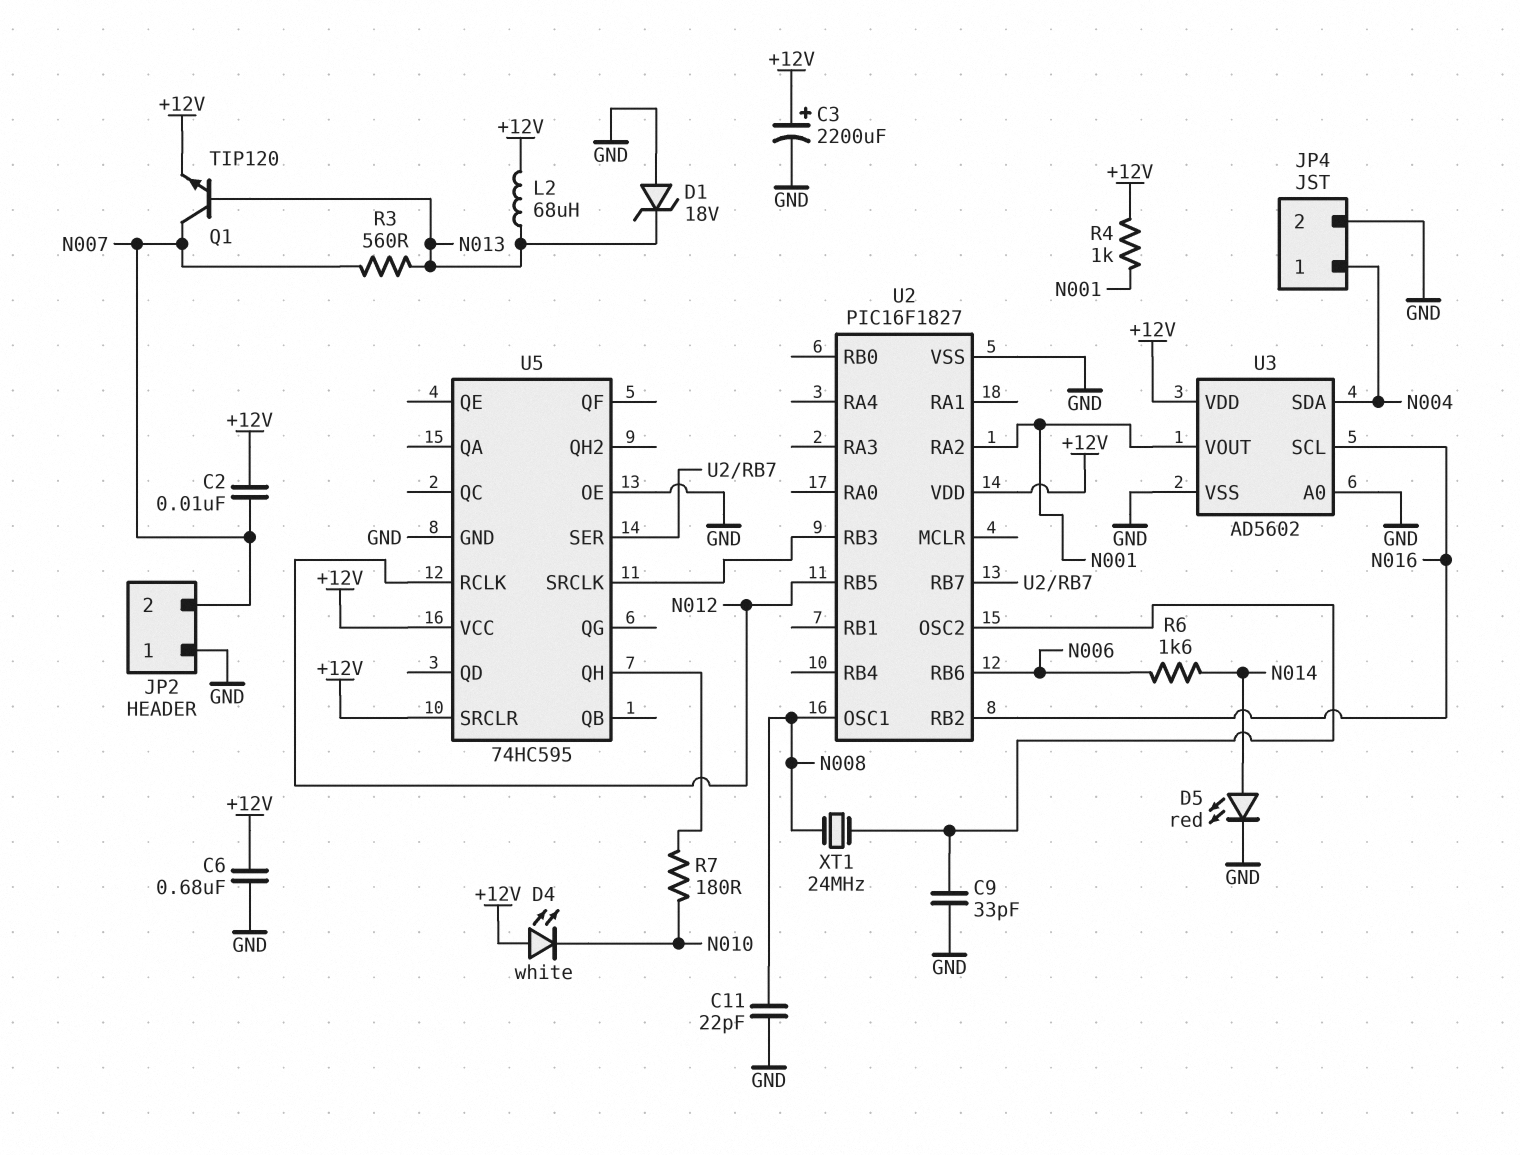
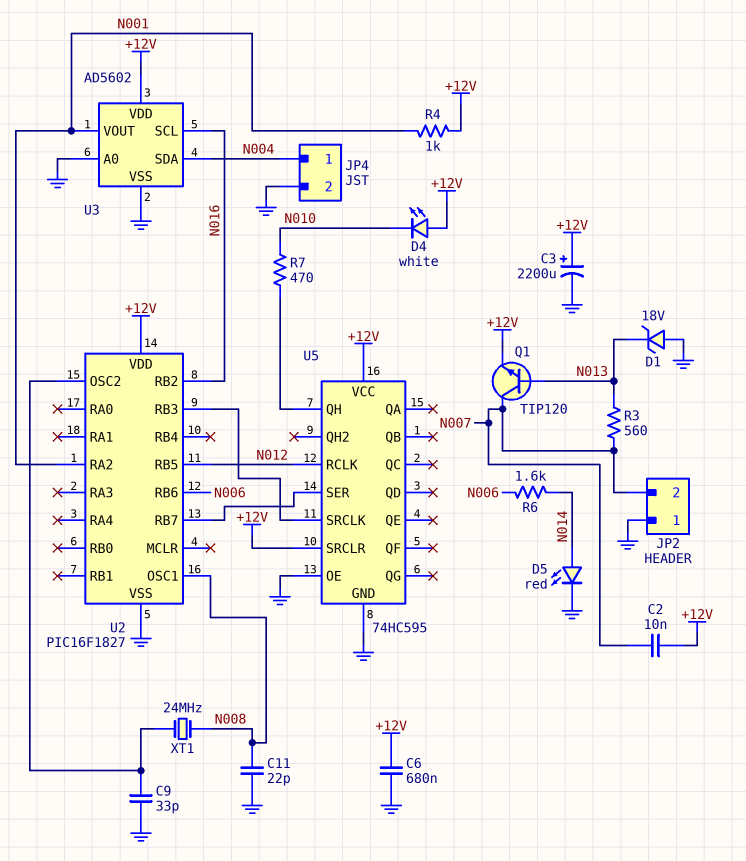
L2: 68uH (+12V, N013) -> none
R7: 180 (N010, U5/QH) -> 470 (N010, U5/QH)

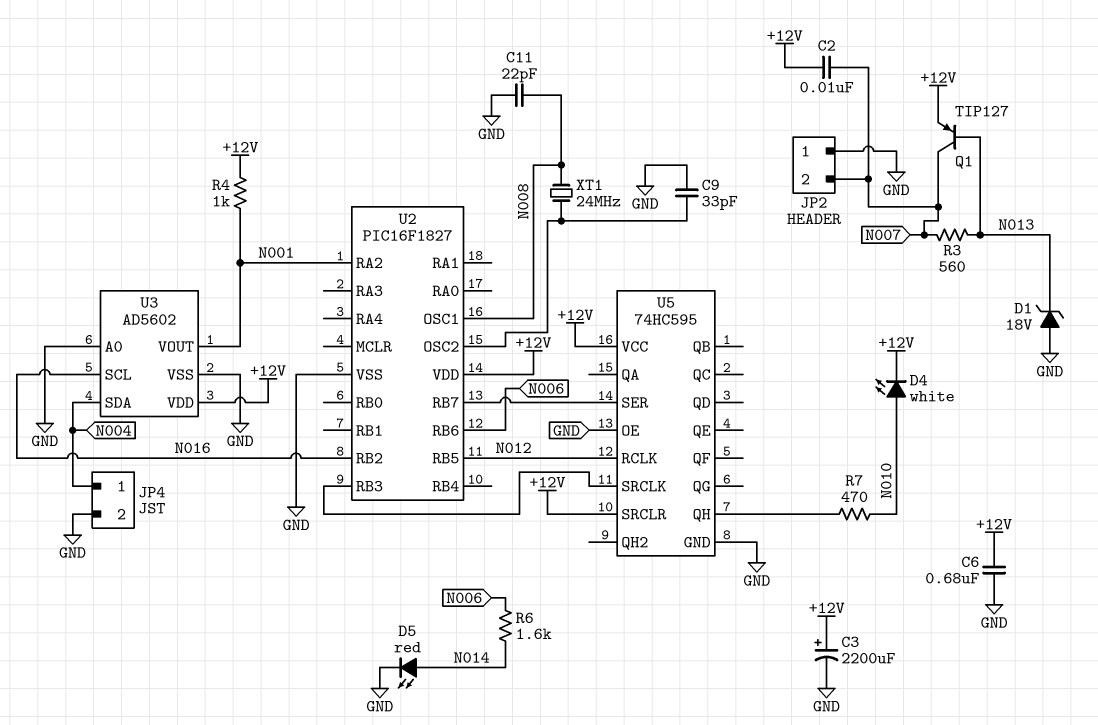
D4: LED white (A +12V, K N010) -> LED white (A N010, K +12V)
Q1: NPN TIP120 (B N013, C N007, E +12V) -> PNP TIP127 (B N013, C N007, E +12V)

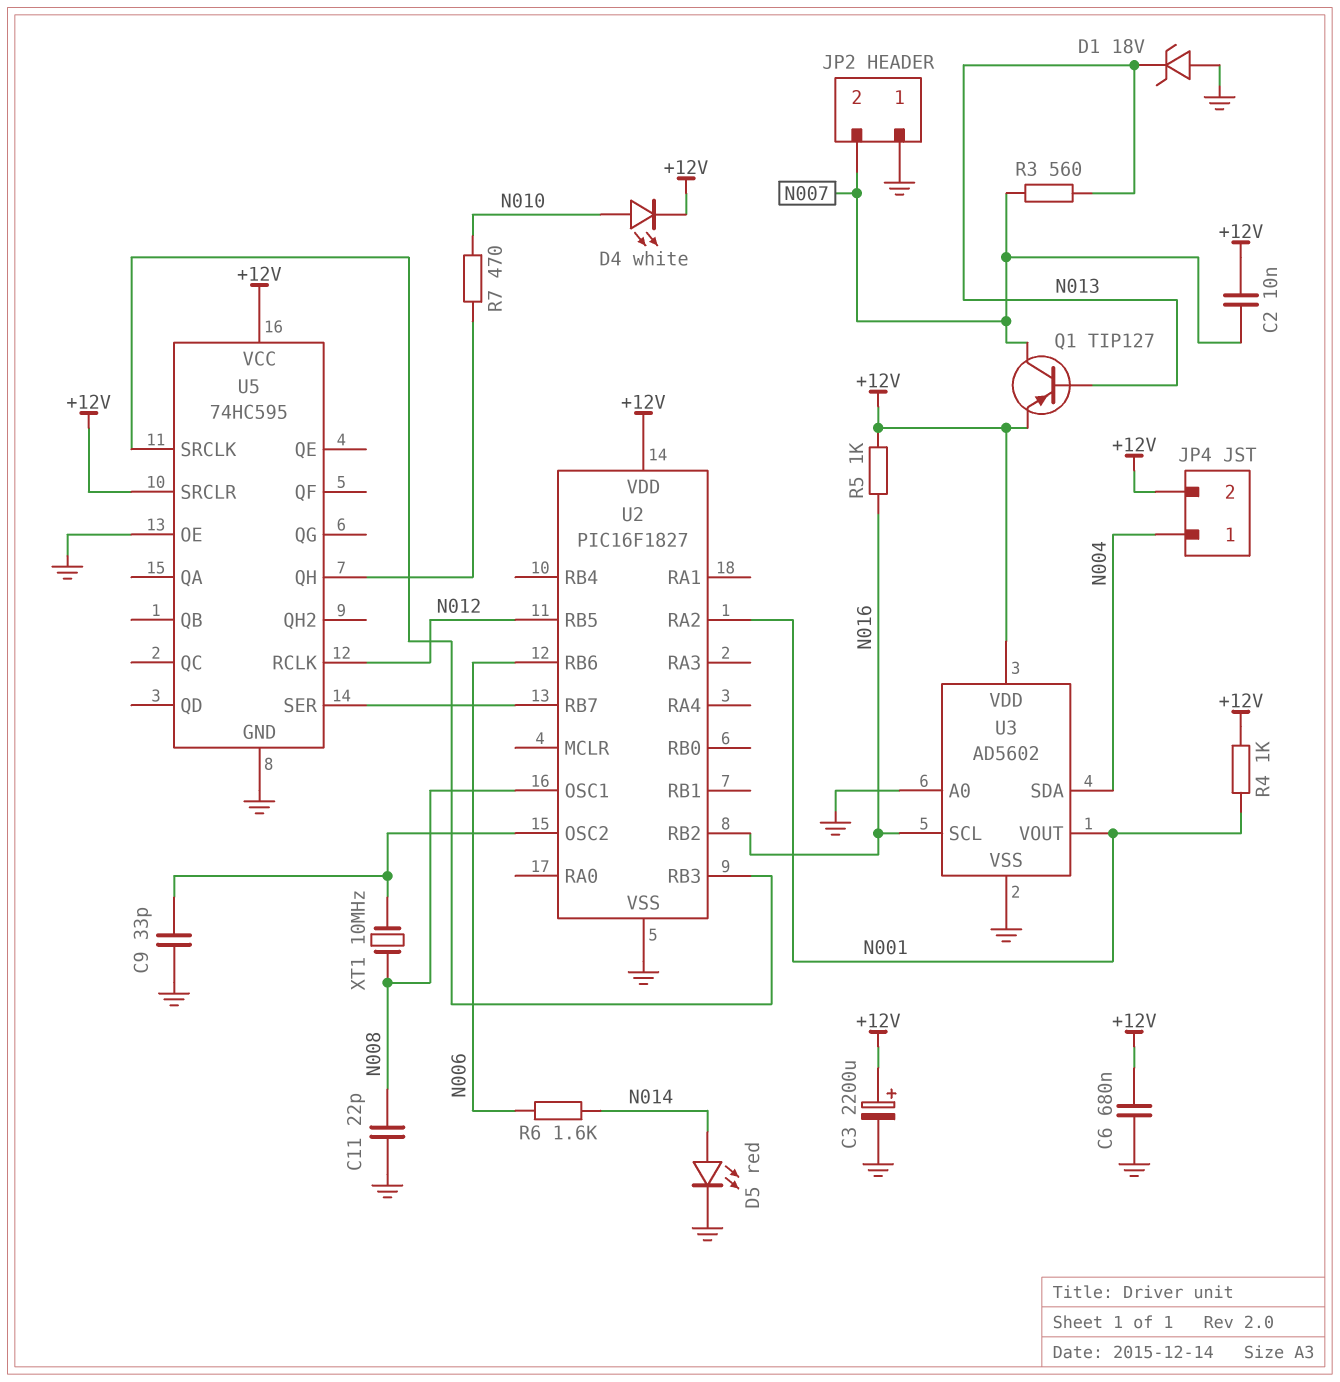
JP4 pin 2: GND -> +12V
R5: none -> 1k (+12V, N016)
XT1: 24MHz (N008, U2/OSC2) -> 10MHz (N008, U2/OSC2)

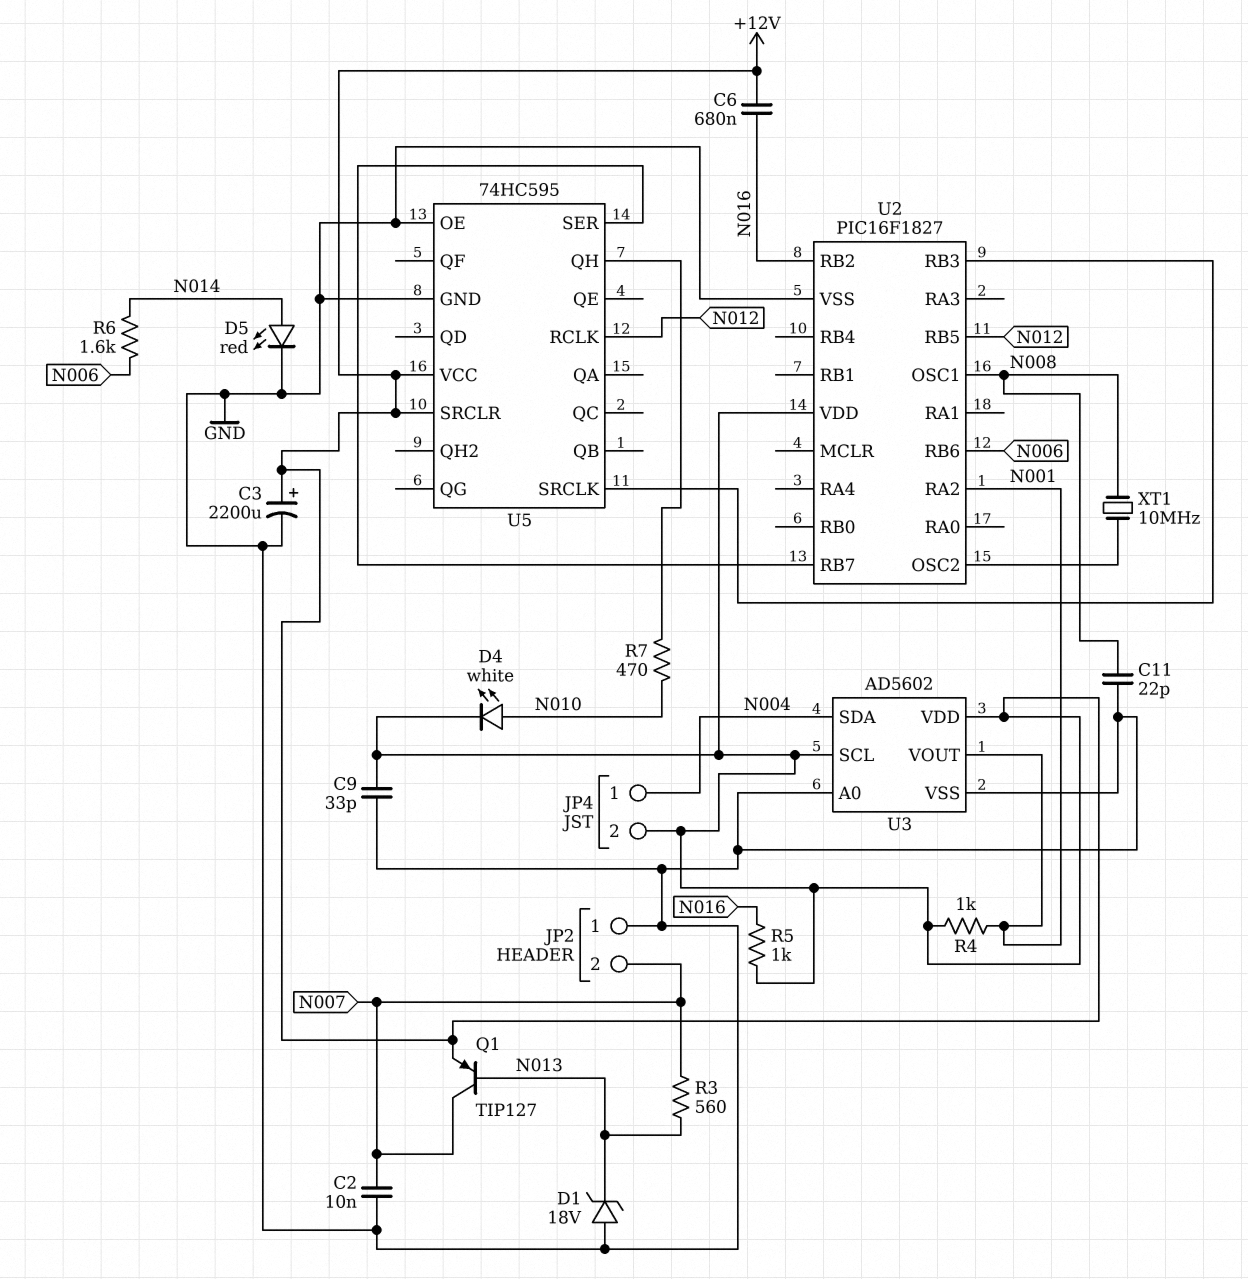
C2: 10nF (+12V, N007) -> 10nF (GND, N007)
C6: 680nF (+12V, GND) -> 680nF (+12V, N016)
C9: 33pF (GND, U2/OSC2) -> 33pF (+12V, GND)
U3 pin SCL: N016 -> +12V

